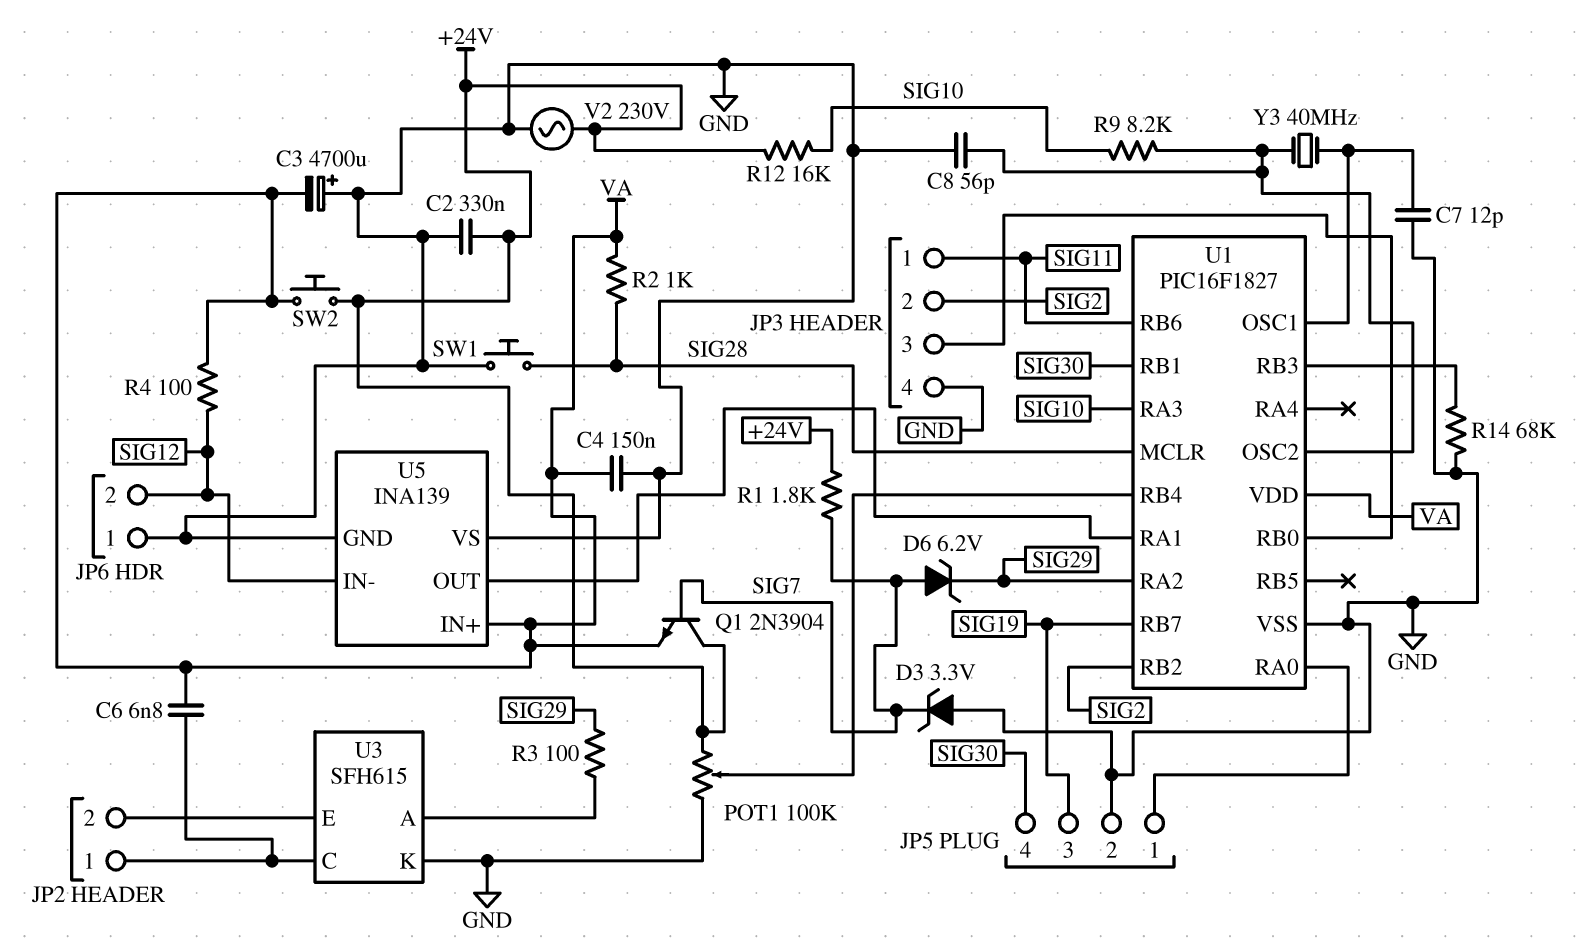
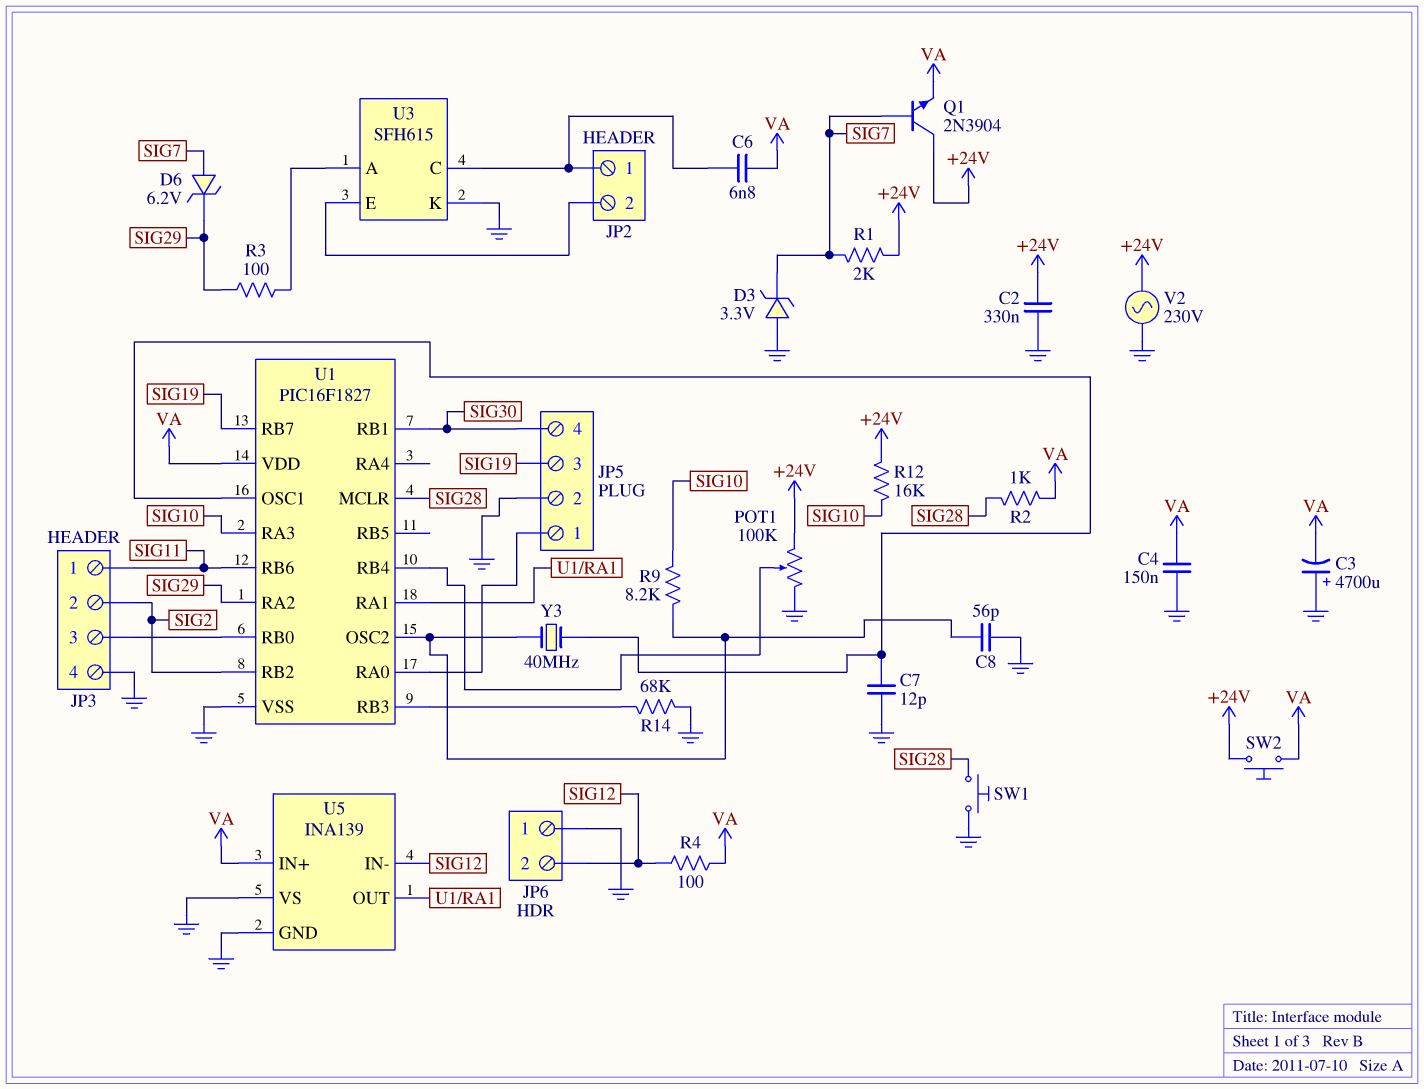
R1: 1.8k (+24V, SIG7) -> 2k (+24V, SIG7)

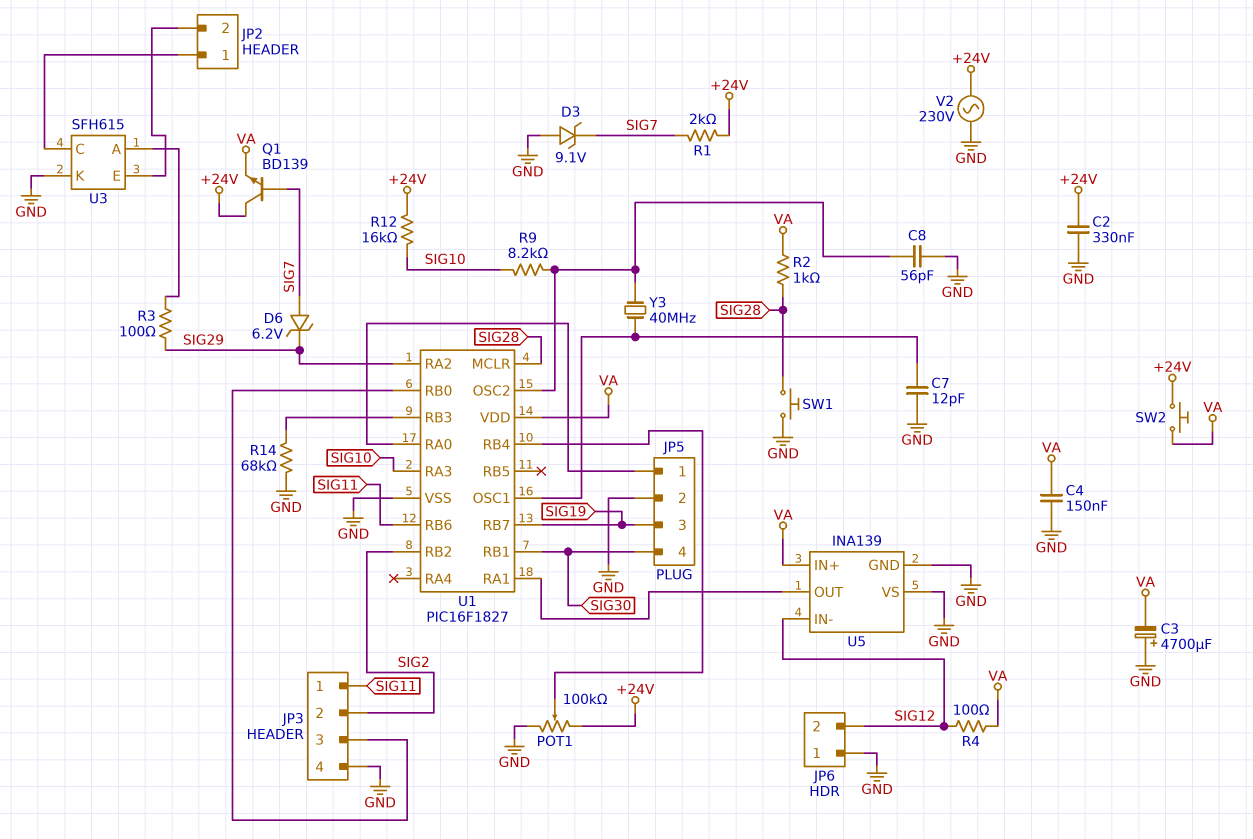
C6: 6.8nF (JP2/1, VA) -> none
D3: zener 3.3V (A GND, K SIG7) -> zener 9.1V (A GND, K SIG7)
Q1: NPN 2N3904 (B SIG7, C +24V, E VA) -> NPN BD139 (B SIG7, C +24V, E VA)

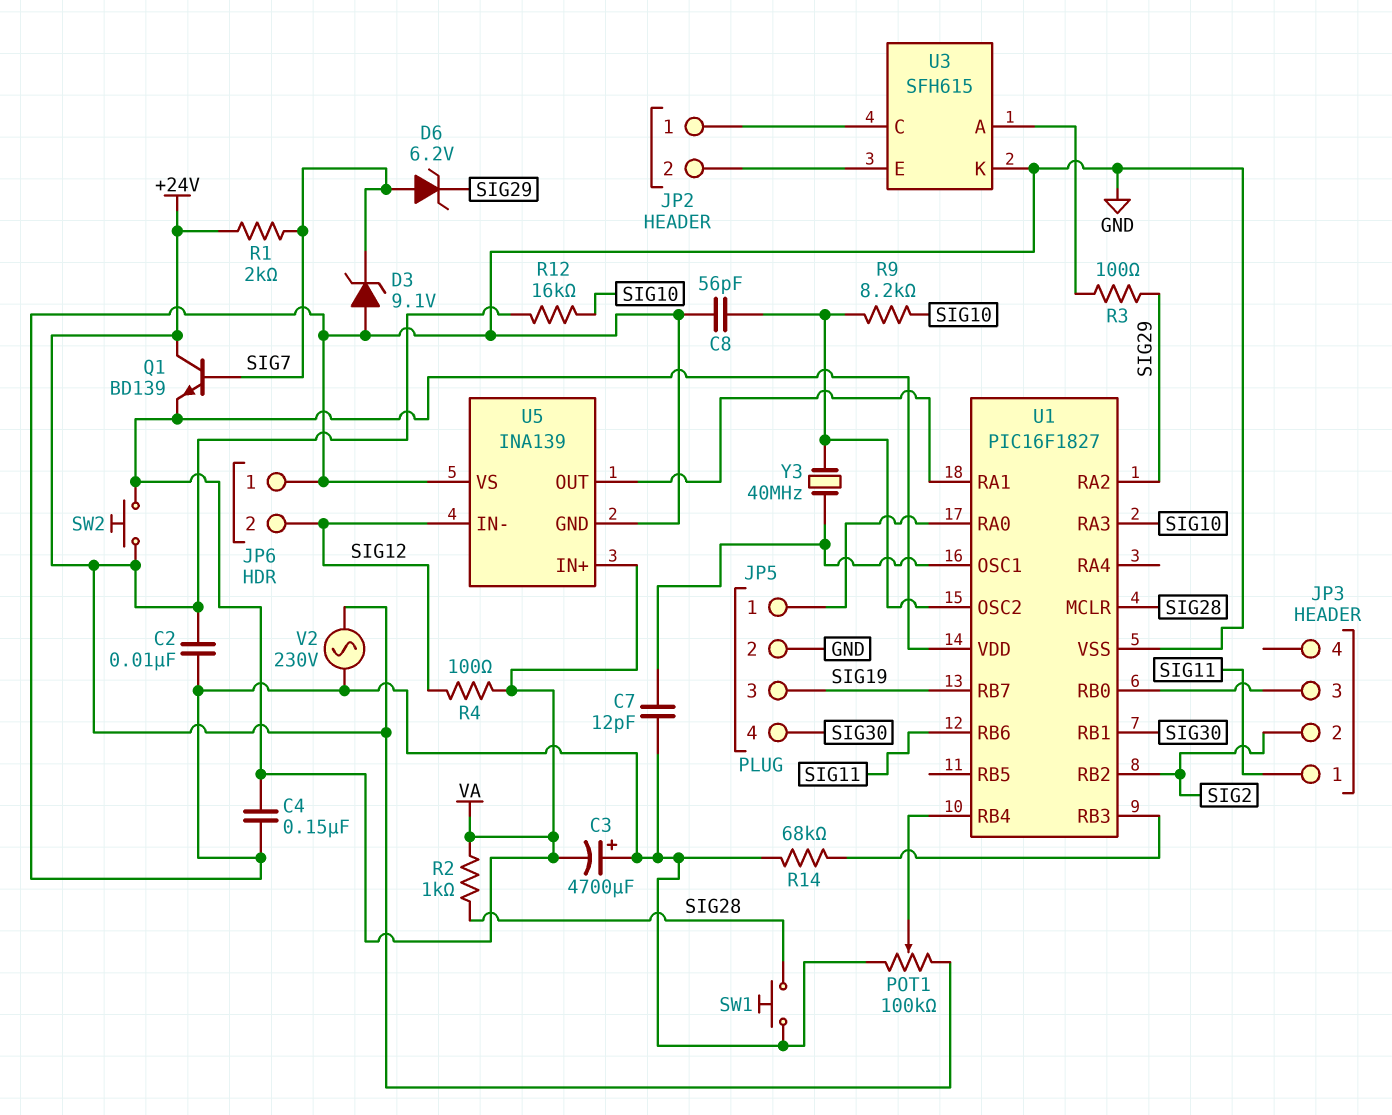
C2: 330nF (+24V, GND) -> 10nF (+24V, GND)
JP3 pin 4: GND -> none

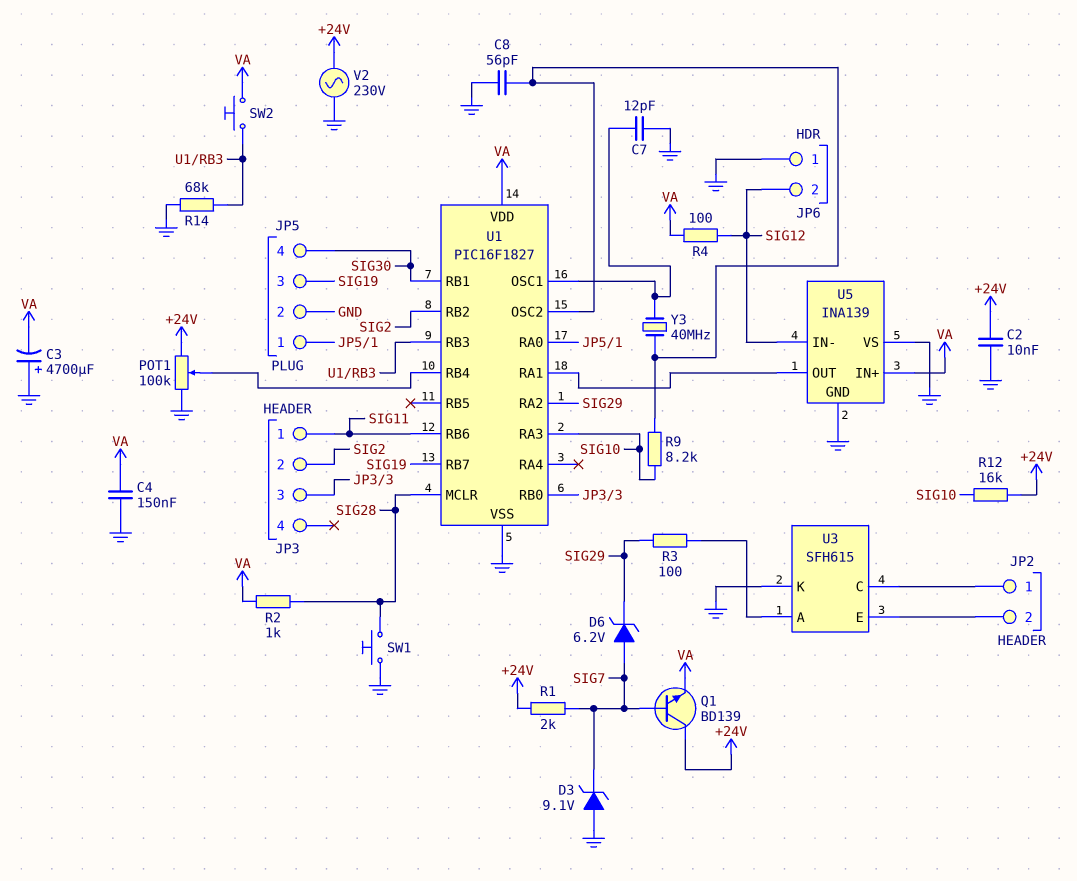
SW2: button (+24V, VA) -> button (U1/RB3, VA)

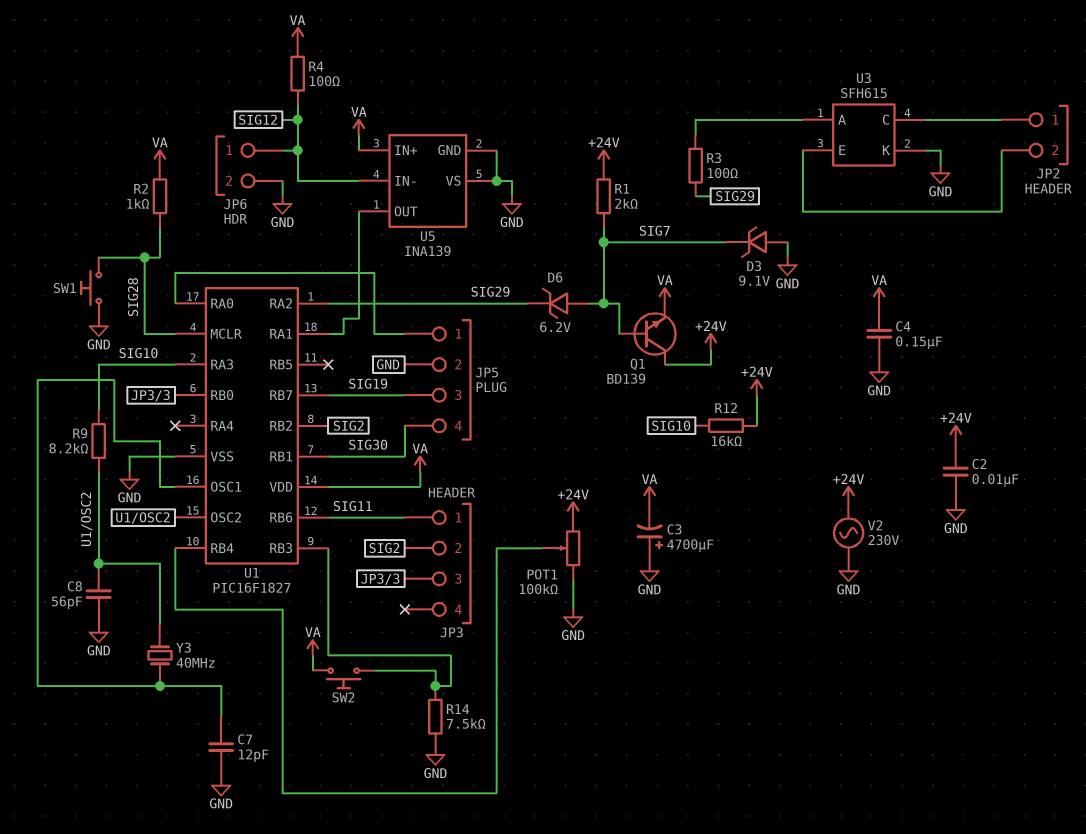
JP6 pin 1: GND -> SIG12
JP6 pin 2: SIG12 -> GND
R14: 68k (GND, U1/RB3) -> 7.5k (GND, U1/RB3)

